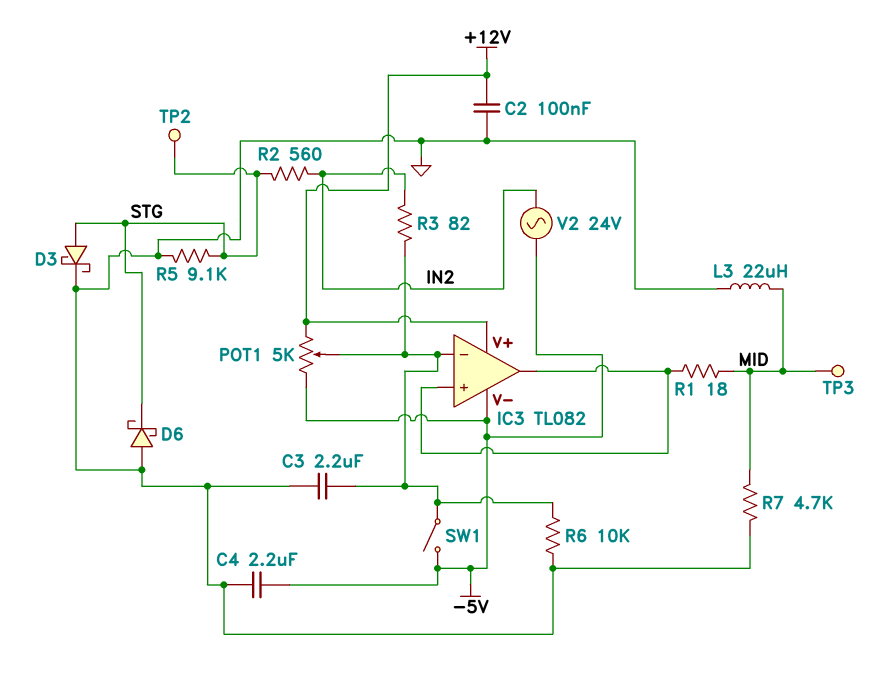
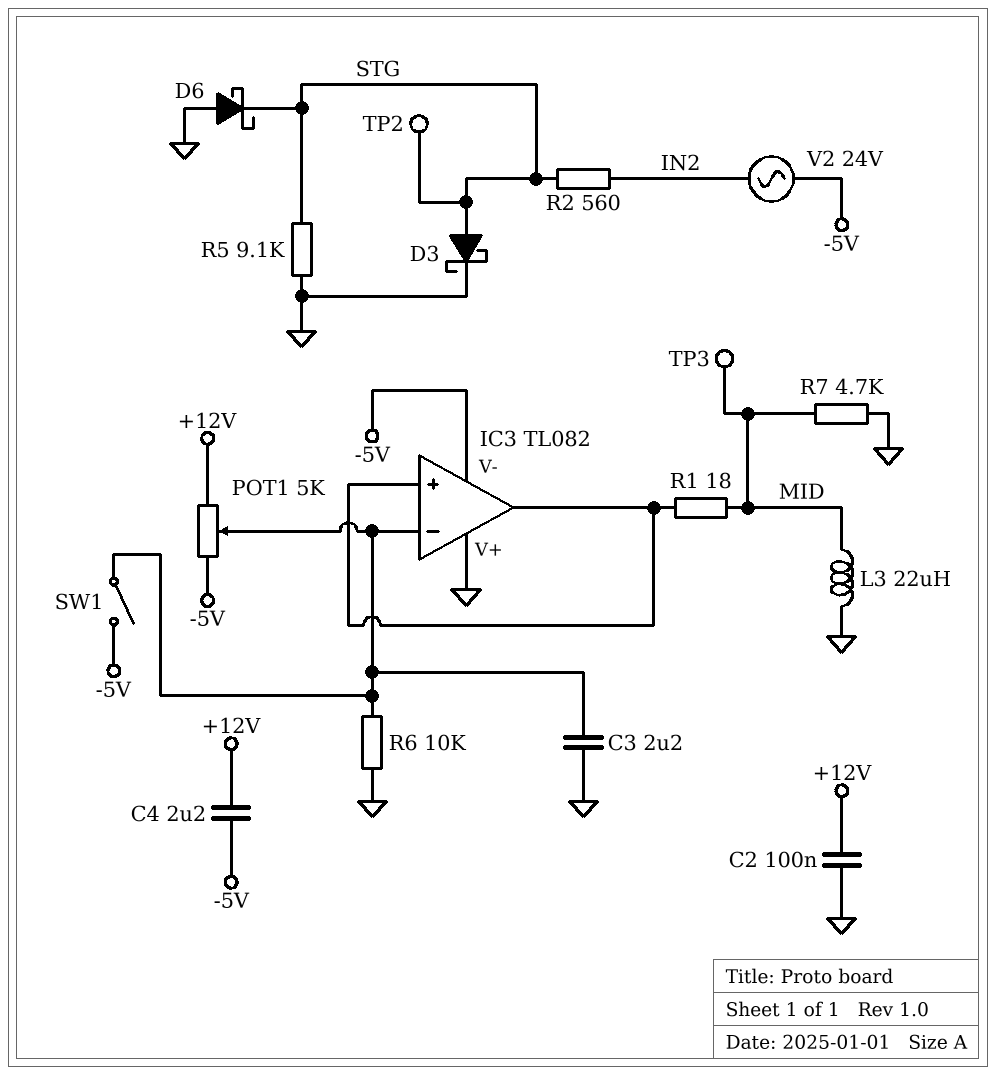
C4: 2.2uF (-5V, GND) -> 2.2uF (+12V, -5V)
IC3 pin V+: +12V -> GND
R3: 82 (IC3/in-, IN2) -> none

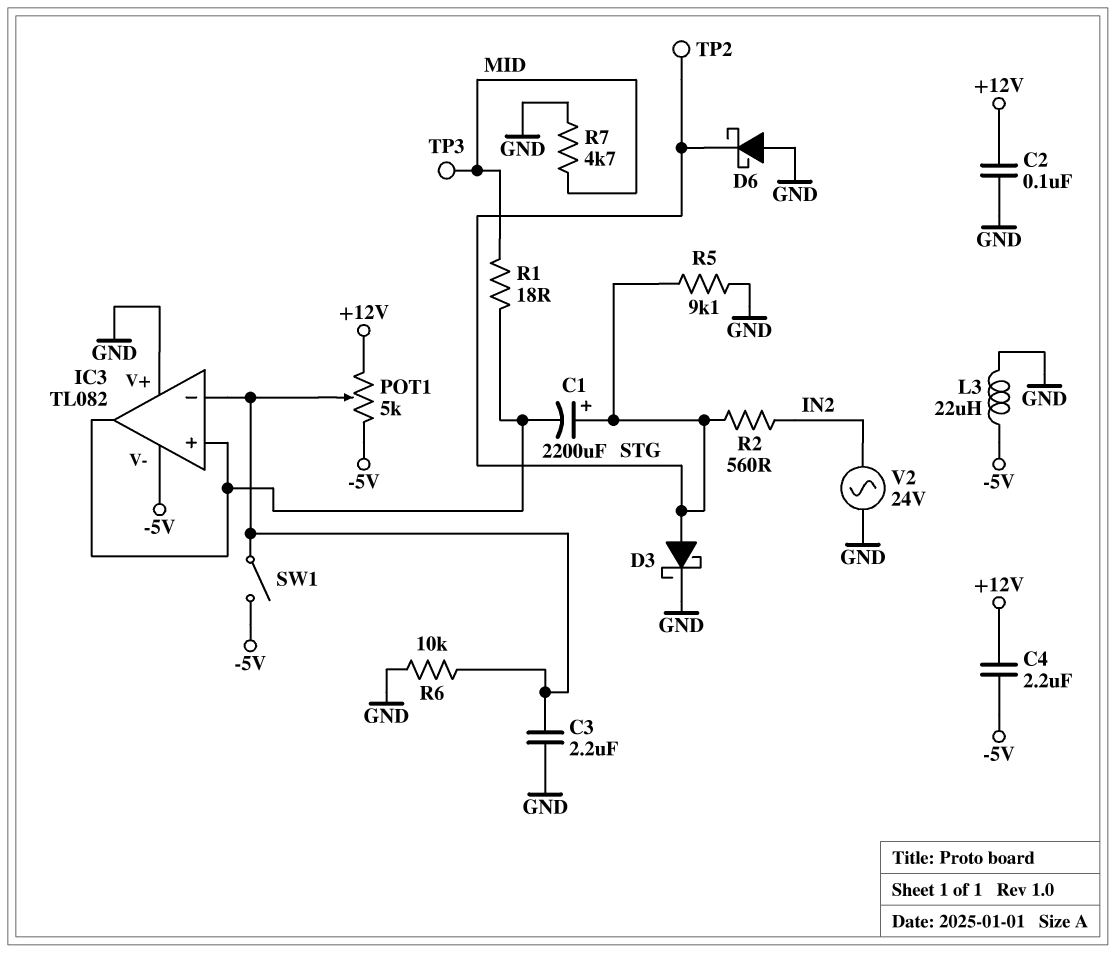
C1: none -> 2200uF (plus STG, minus IC3/in+)
L3: 22uH (GND, MID) -> 22uH (-5V, GND)
V2: AC 24V (-5V, IN2) -> AC 24V (GND, IN2)

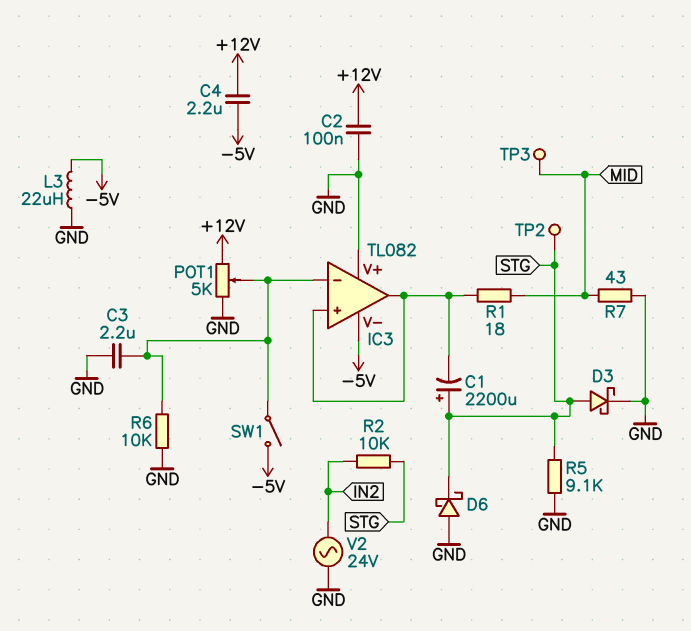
POT1: 5k (+12V, -5V, wiper IC3/in-) -> 5k (+12V, GND, wiper IC3/in-)
R2: 560 (IN2, STG) -> 10k (IN2, STG)
R7: 4.7k (GND, MID) -> 43 (GND, MID)

